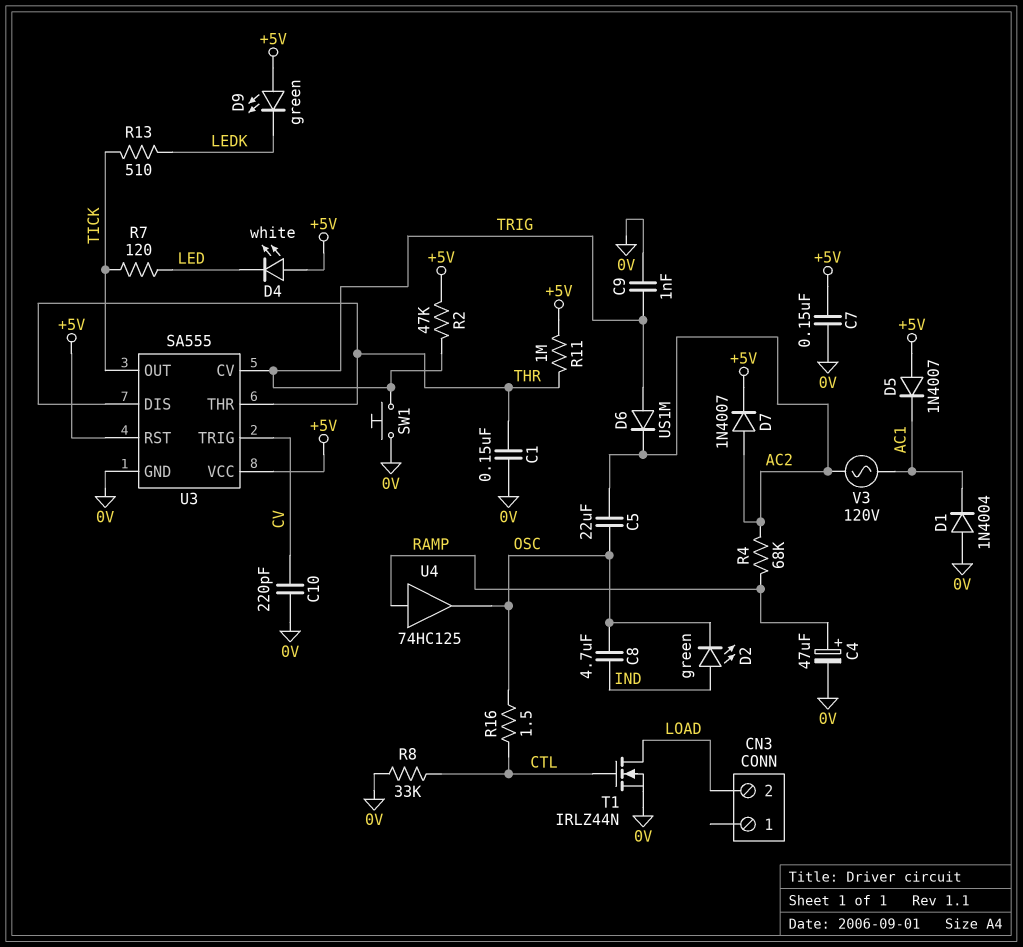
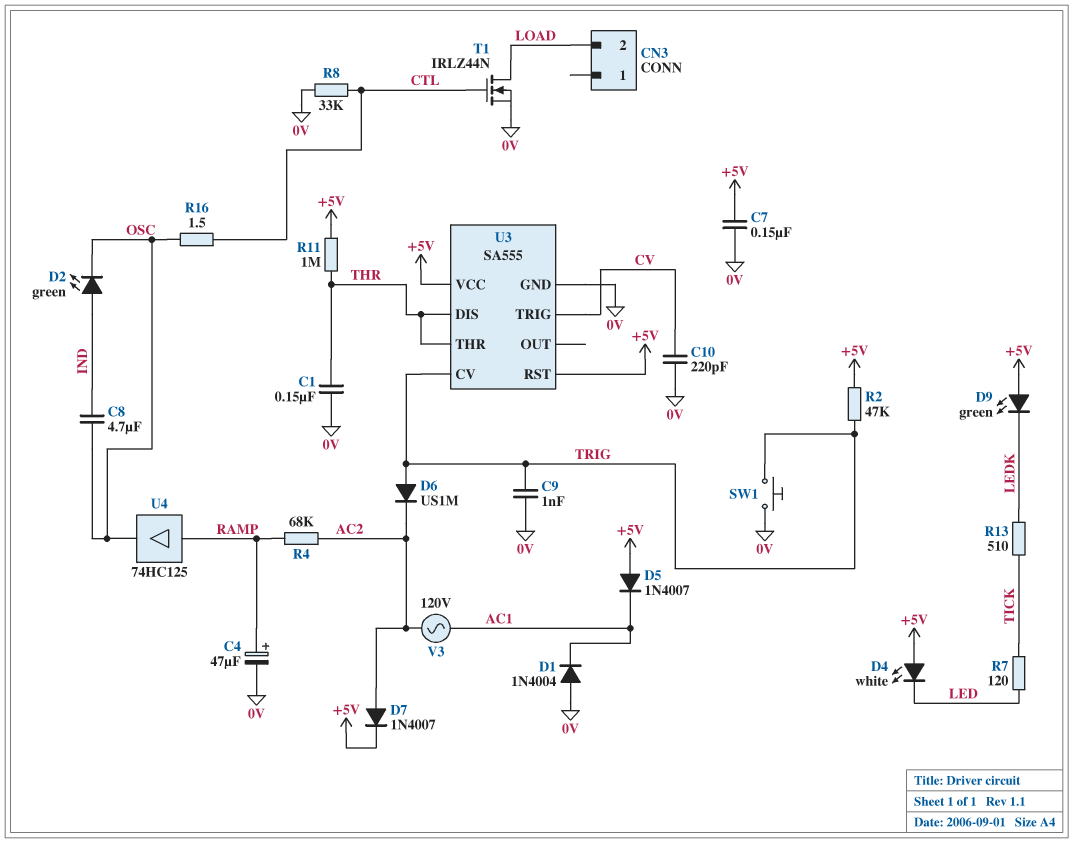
C5: 22uF (AC2, OSC) -> none
U3 pin OUT: TICK -> none

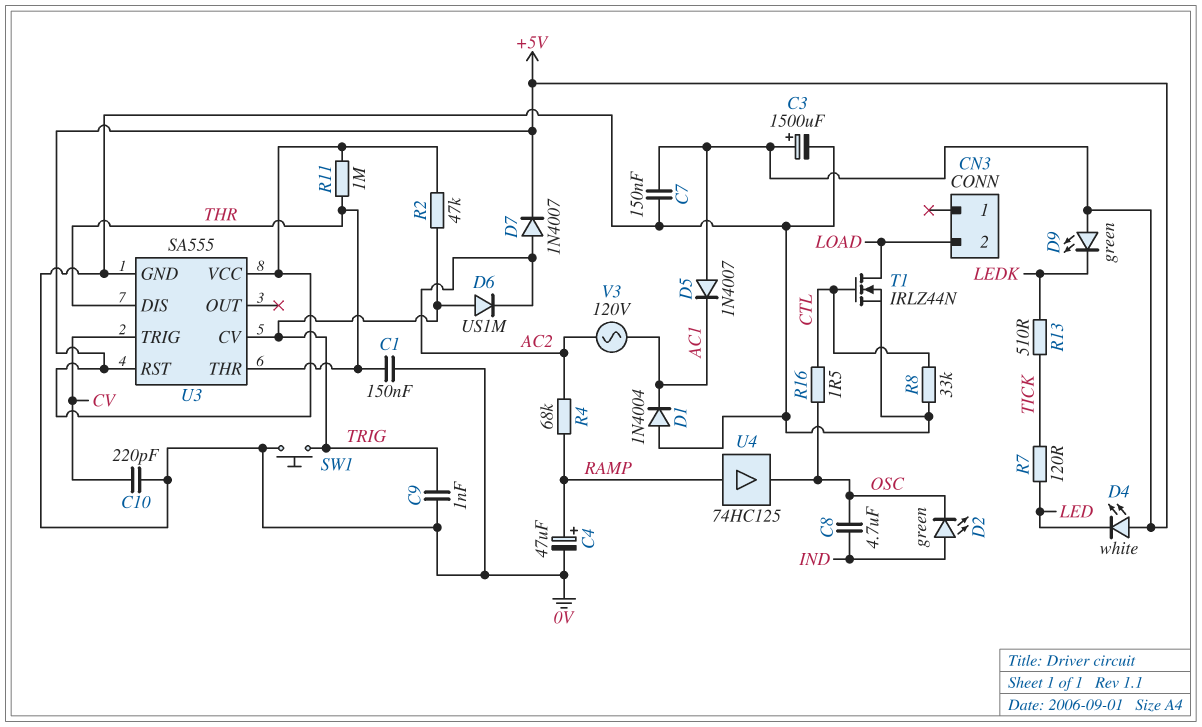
C3: none -> 1500uF (plus +5V, minus 0V)

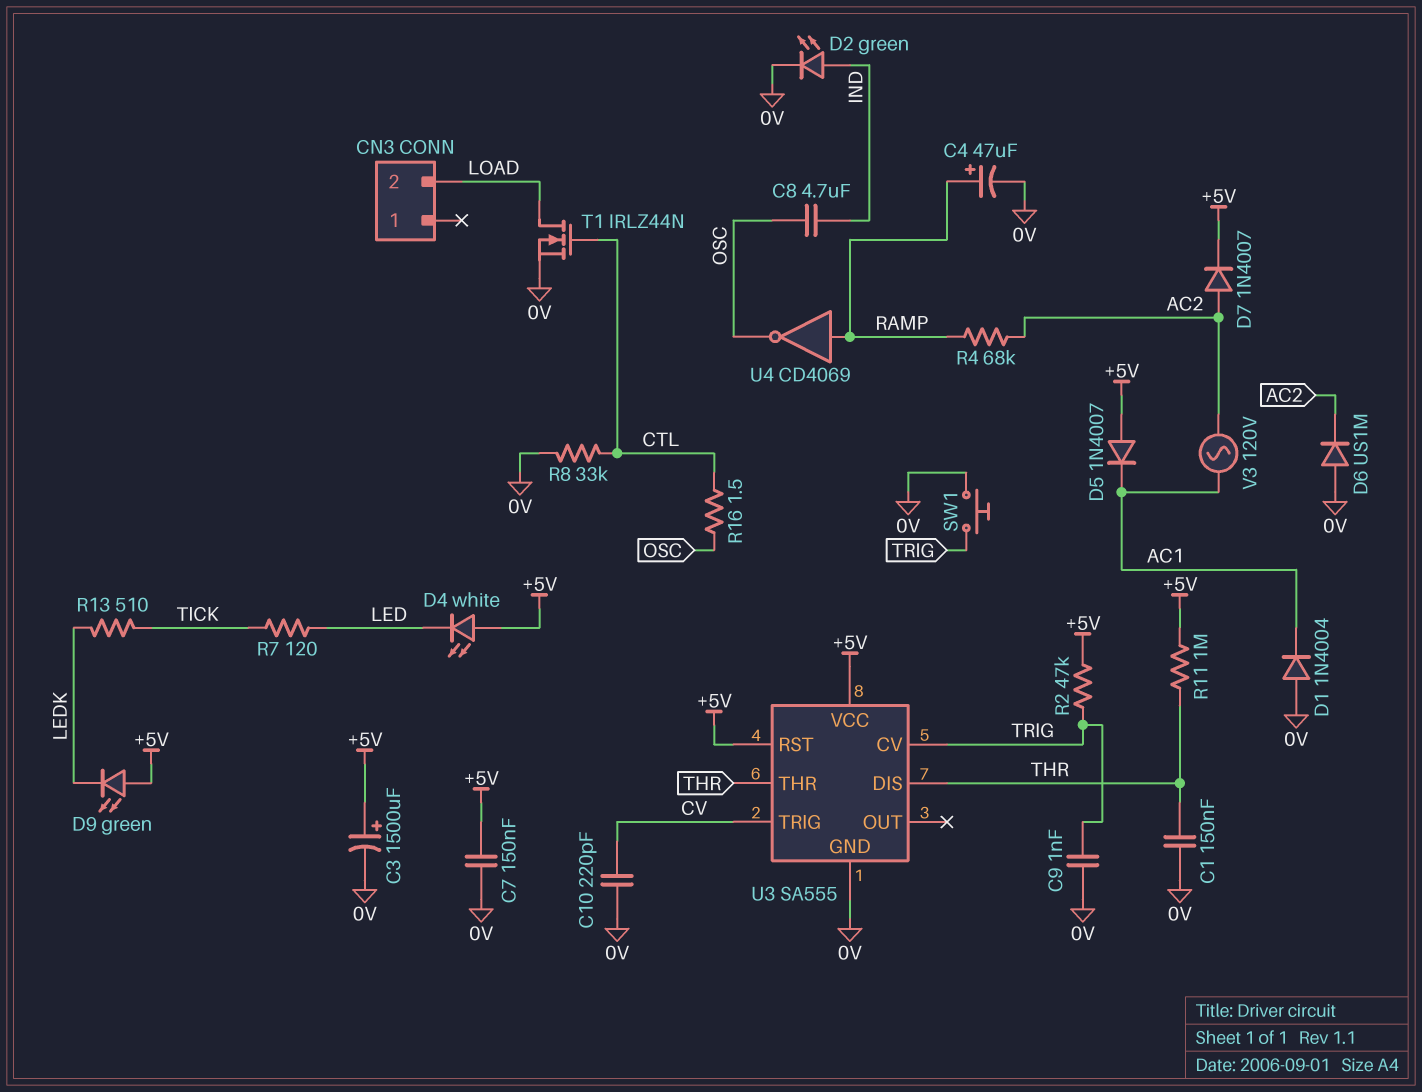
D2: LED green (A IND, K OSC) -> LED green (A IND, K 0V)
D6: diode US1M (A TRIG, K AC2) -> diode US1M (A 0V, K AC2)
U4: buffer 74HC125 (in RAMP, out OSC) -> NOT CD4069 (in RAMP, out OSC)

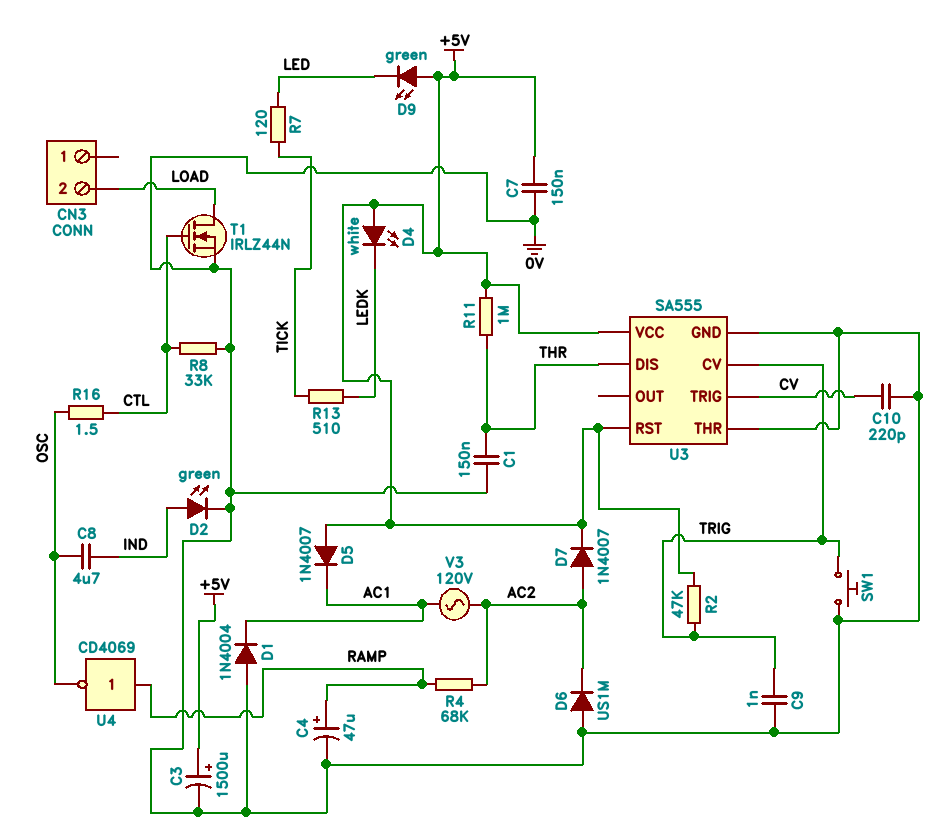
D4: LED white (A +5V, K LED) -> LED white (A +5V, K LEDK)
D9: LED green (A +5V, K LEDK) -> LED green (A +5V, K LED)
U3 pin THR: THR -> 0V

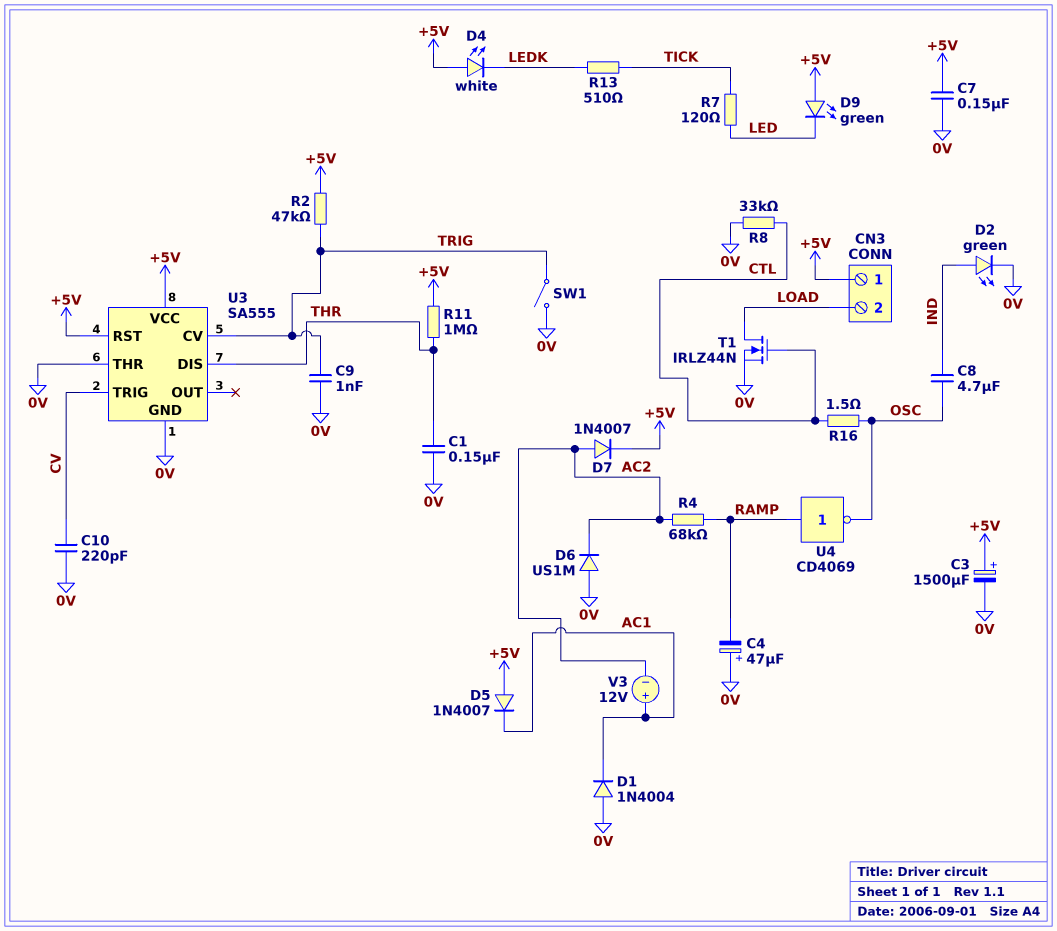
C4: 47uF (plus RAMP, minus 0V) -> 47uF (plus 0V, minus RAMP)
CN3 pin 1: none -> +5V
SW1: button (0V, TRIG) -> switch (0V, TRIG)
V3: AC 120V (AC1, AC2) -> 12V (plus AC1, minus AC2)

